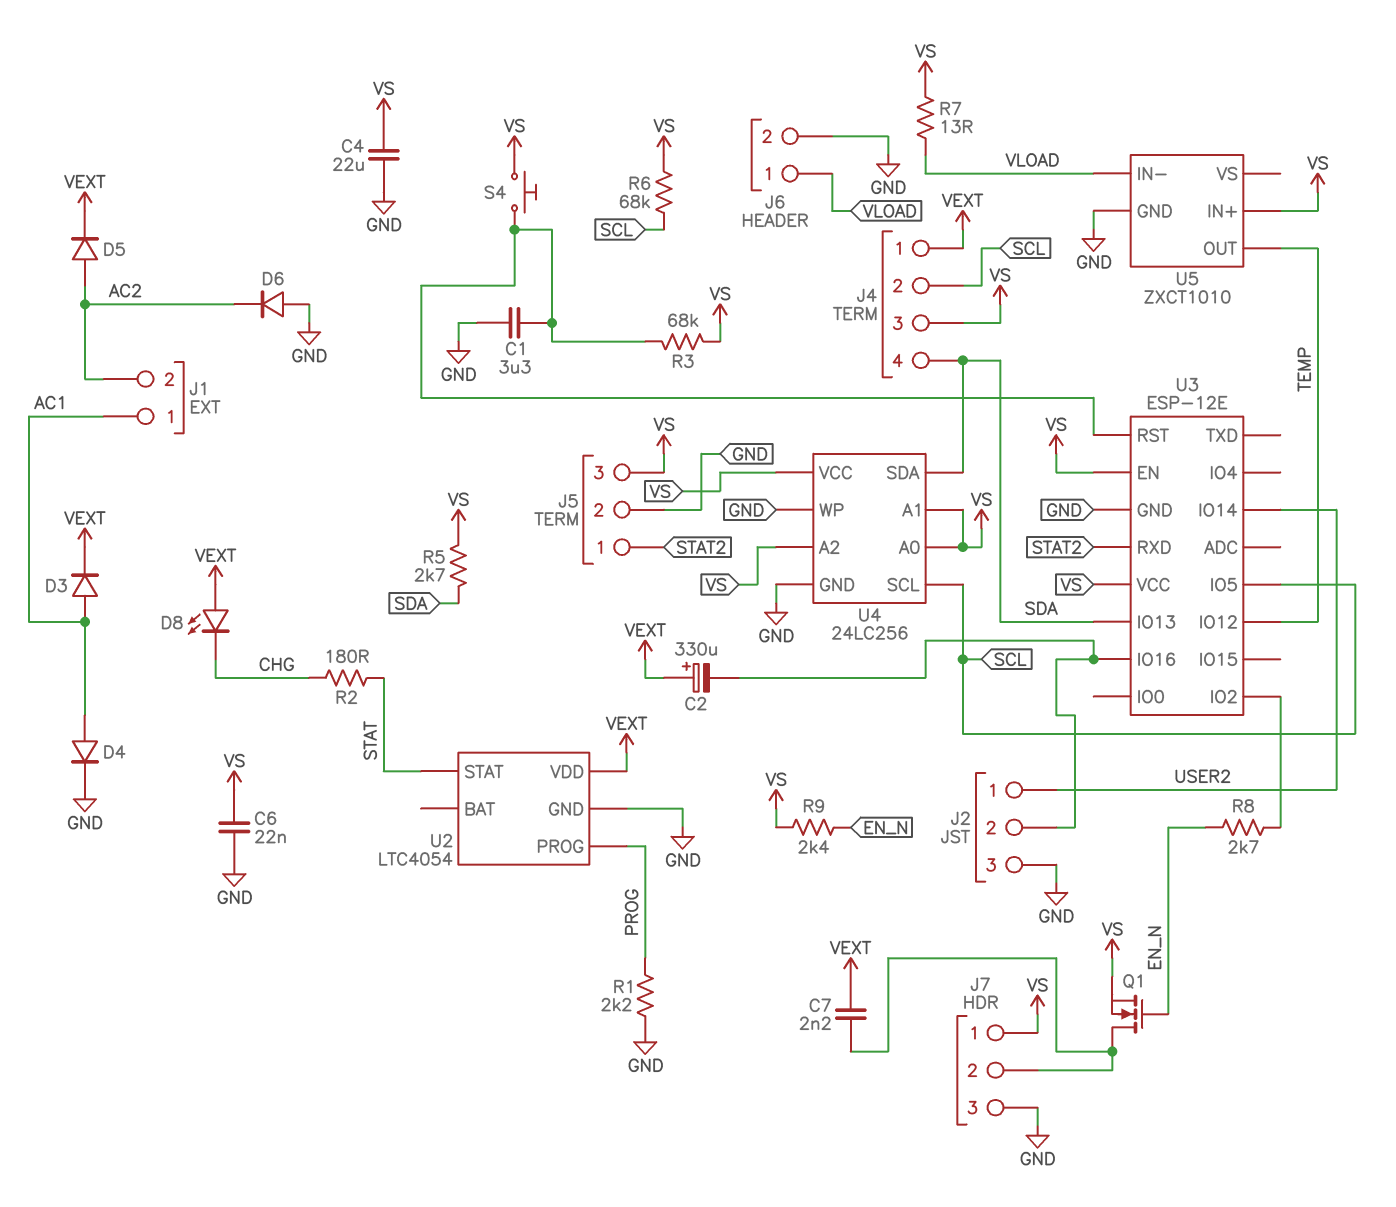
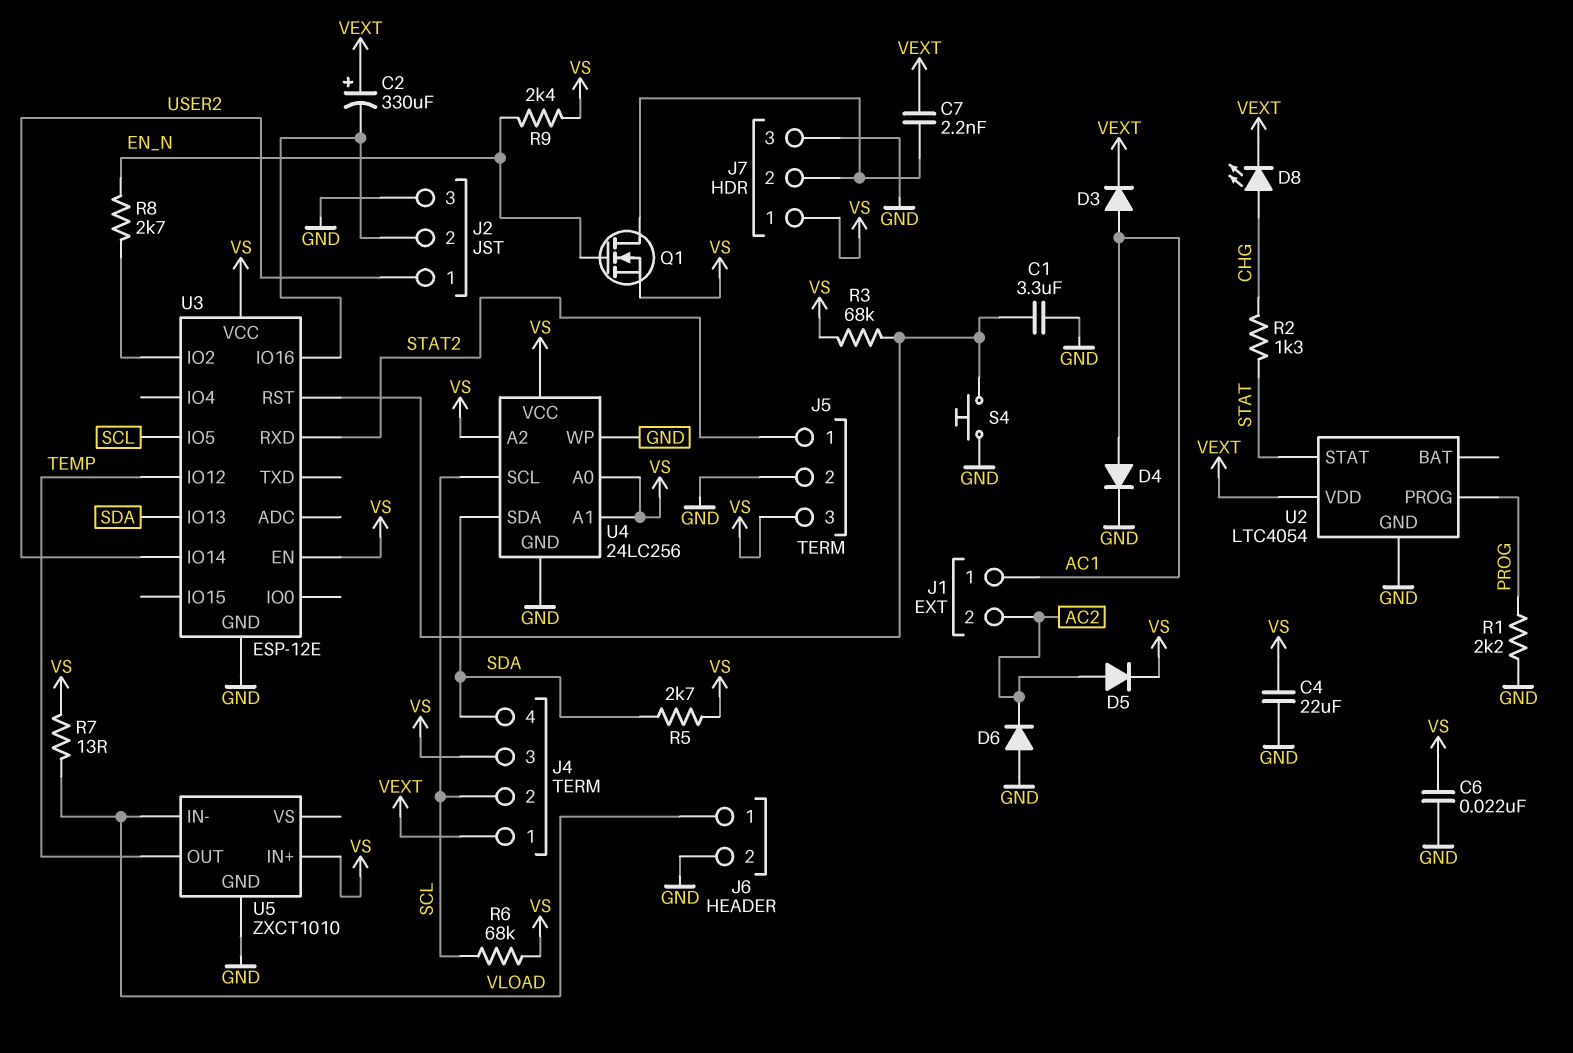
D5: diode (A AC2, K VEXT) -> diode (A AC2, K VS)
D8: LED (A VEXT, K CHG) -> LED (A CHG, K VEXT)
R2: 180 (CHG, STAT) -> 1.3k (CHG, STAT)
S4: button (U3/RST, VS) -> button (GND, U3/RST)

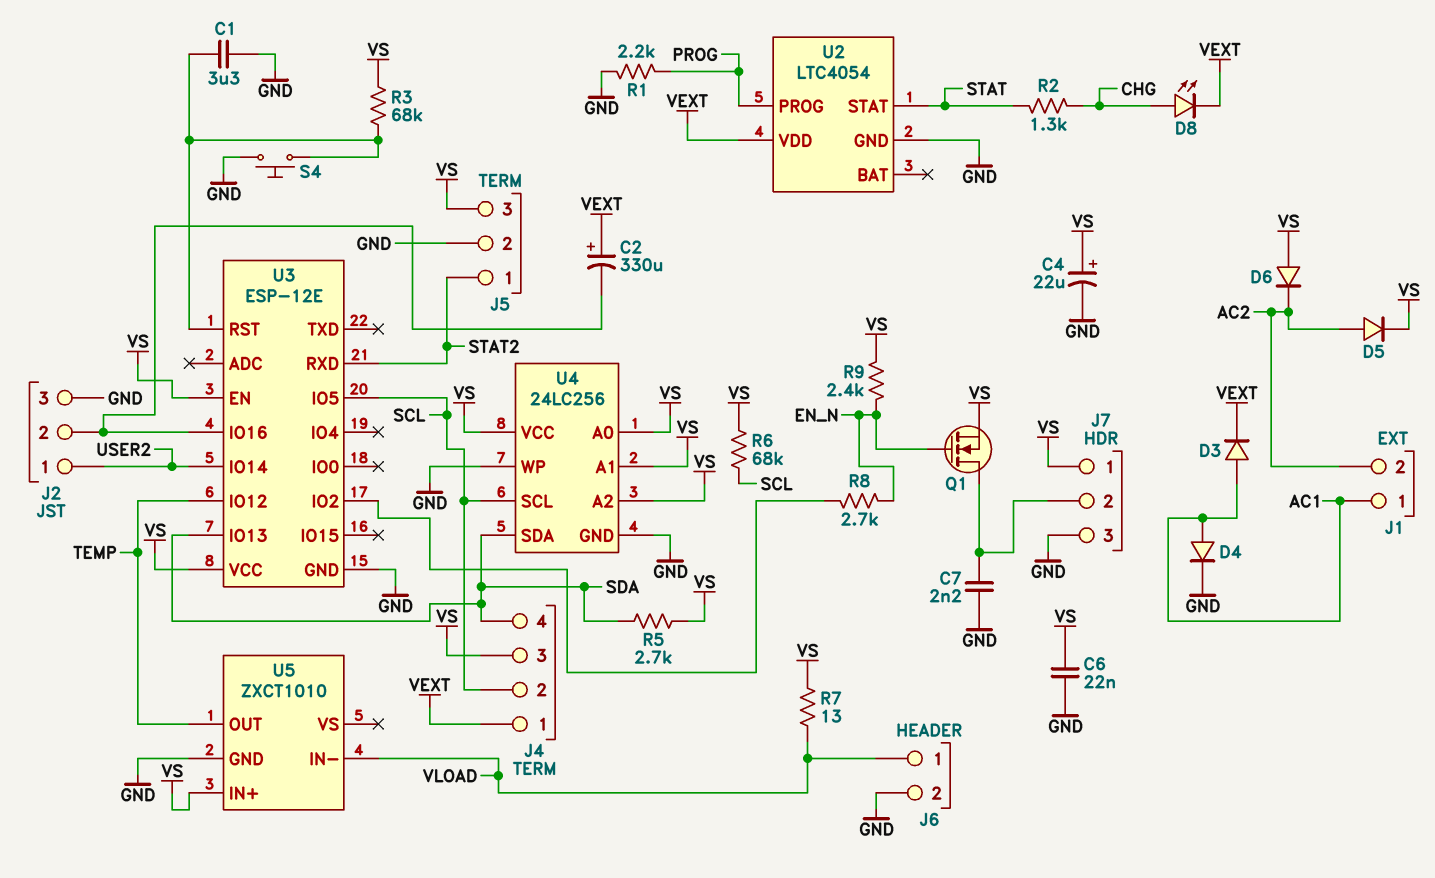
C4: 22uF (GND, VS) -> 22uF (plus VS, minus GND)
C7: 2.2nF (J7/2, VEXT) -> 2.2nF (GND, J7/2)
D6: diode (A GND, K AC2) -> diode (A VS, K AC2)

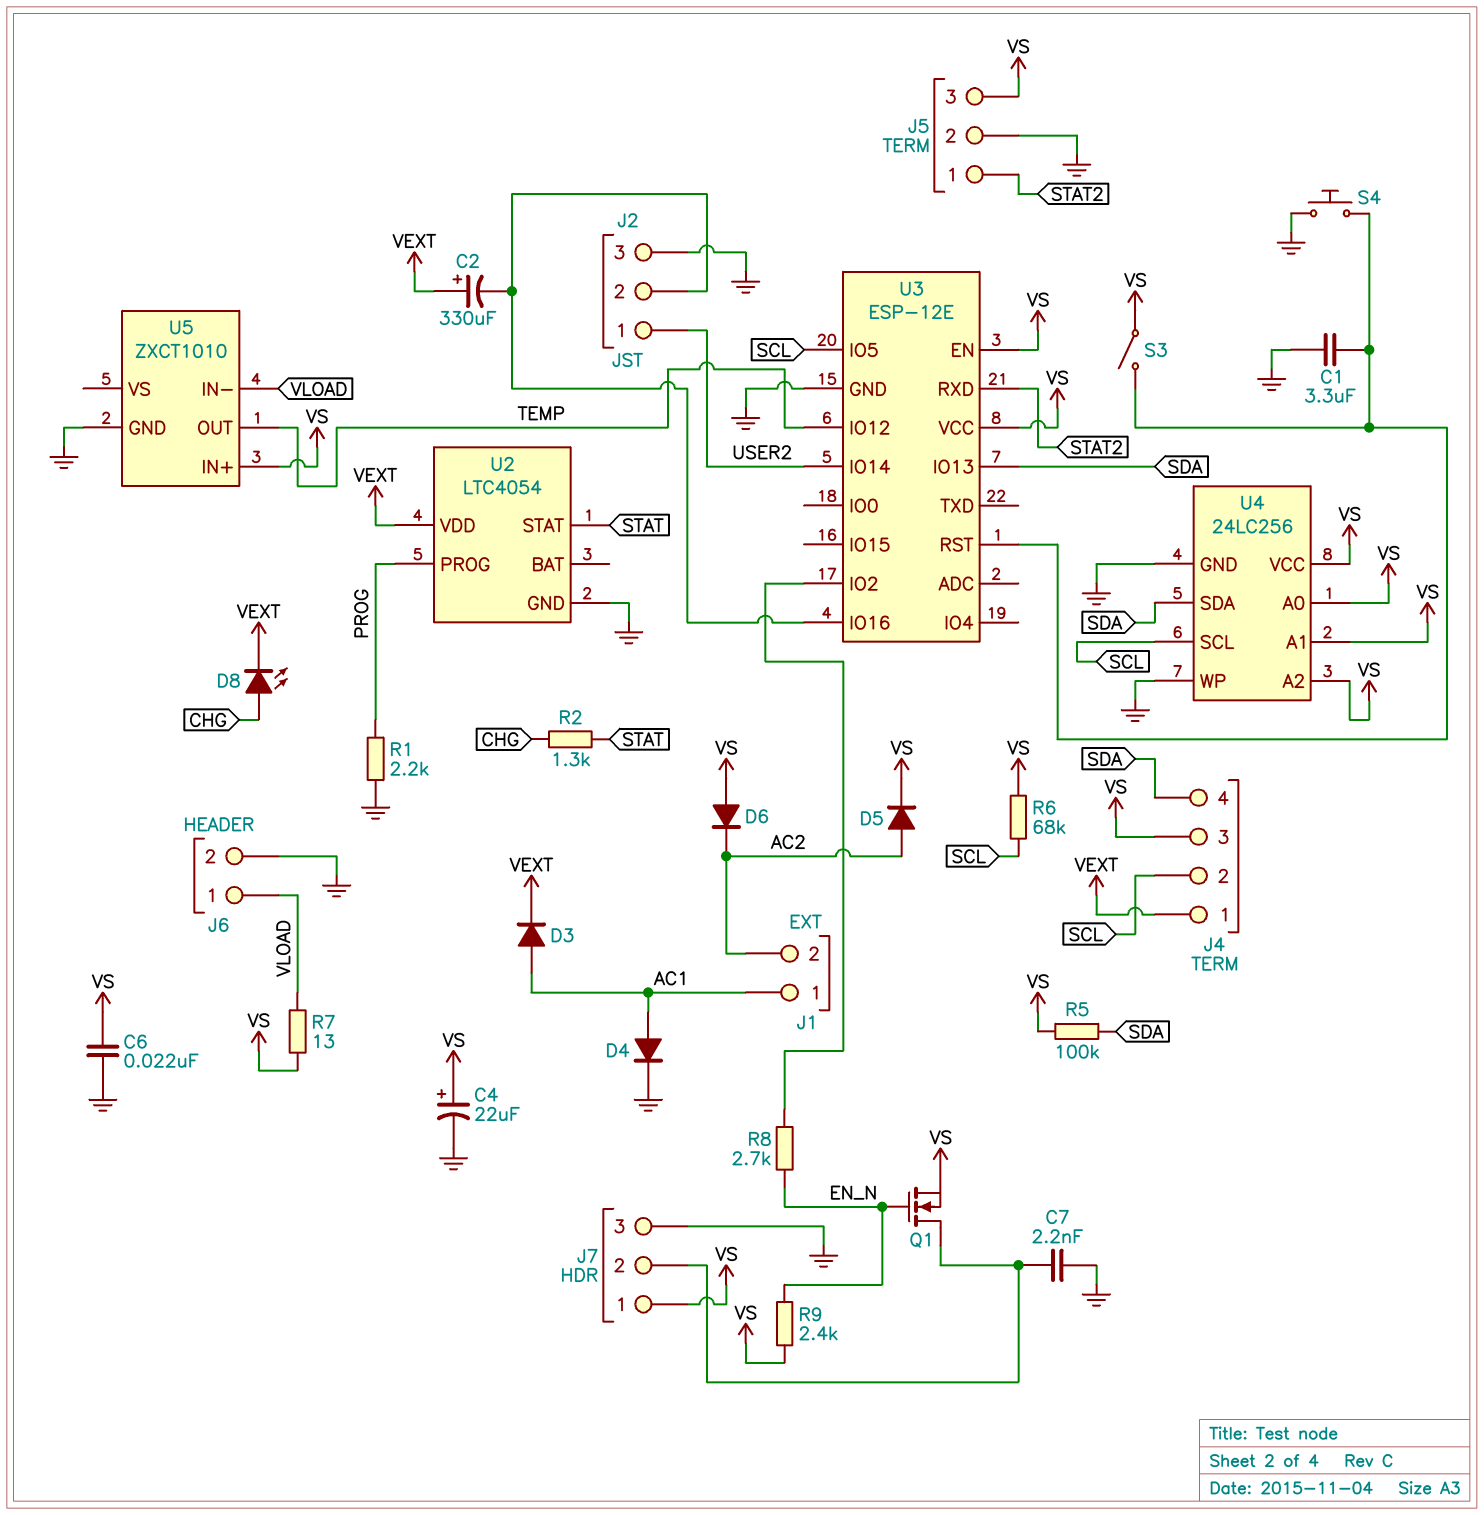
R3: 68k (U3/RST, VS) -> none
R5: 2.7k (SDA, VS) -> 100k (SDA, VS)
S3: none -> switch (U3/RST, VS)

